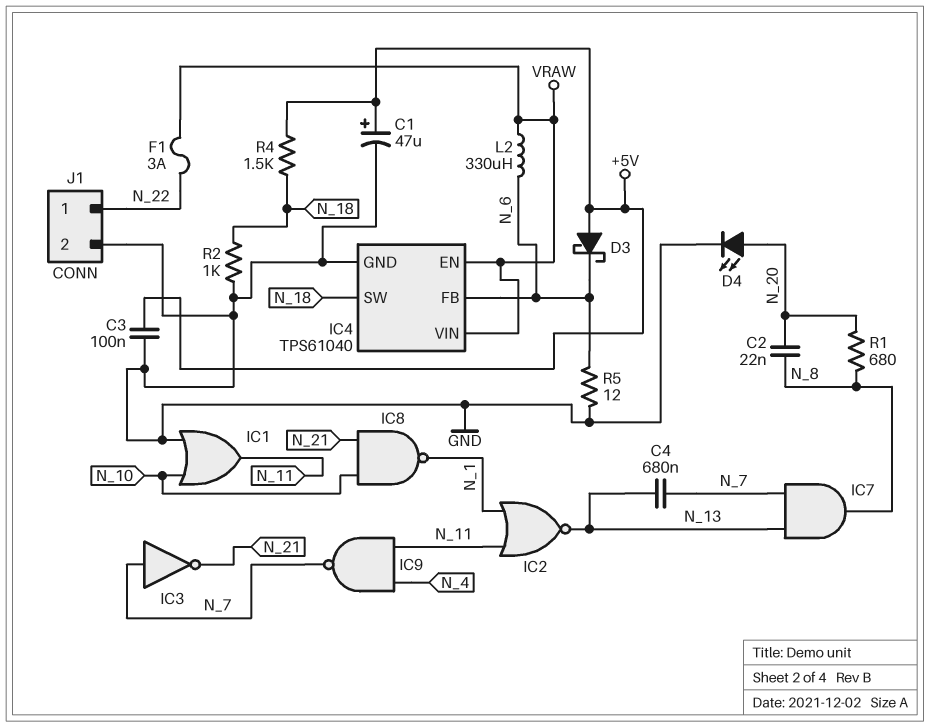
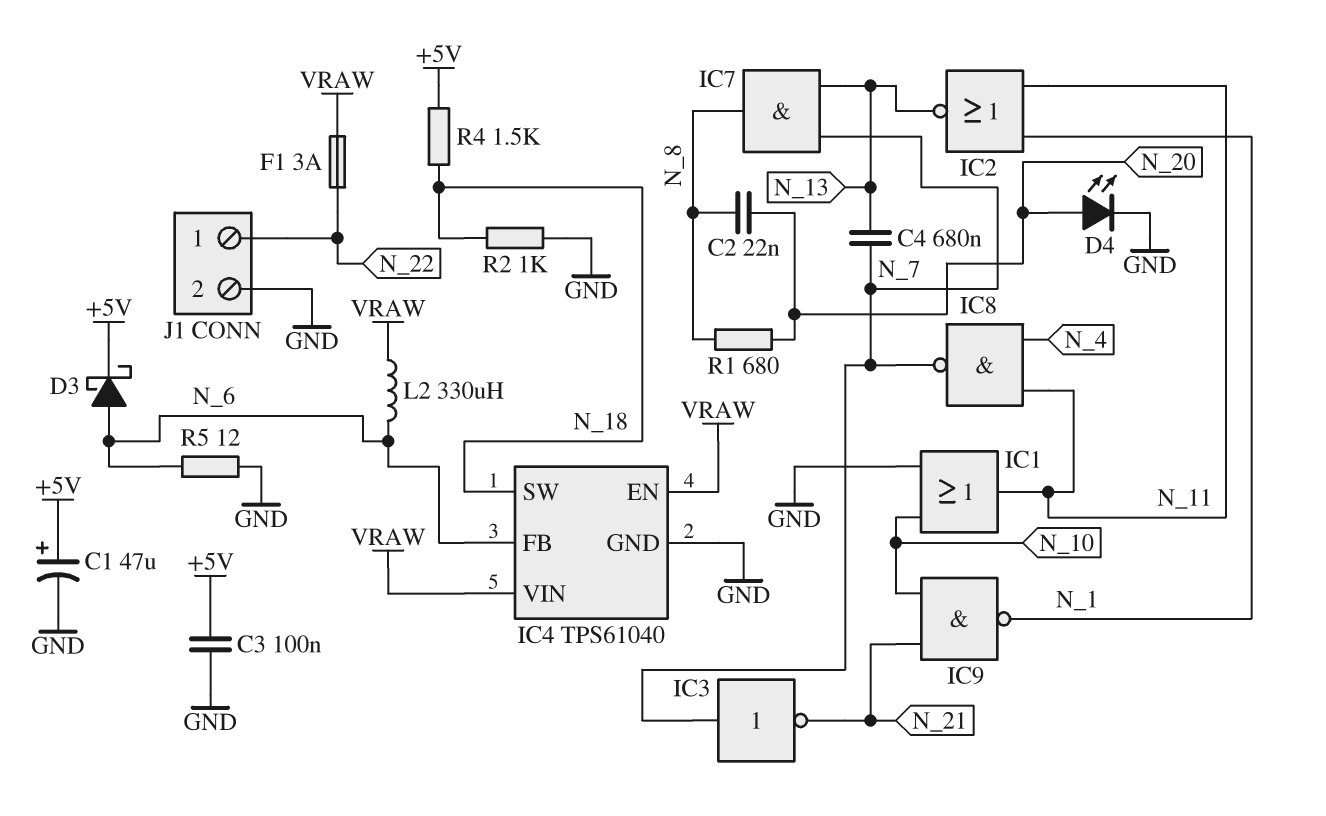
D3: schottky (A +5V, K N_6) -> schottky (A N_6, K +5V)
IC8: NAND (in N_10, in N_21, out N_1) -> NAND (in N_4, in N_11, out N_7)
IC9: NAND (in N_4, in N_11, out N_7) -> NAND (in N_10, in N_21, out N_1)

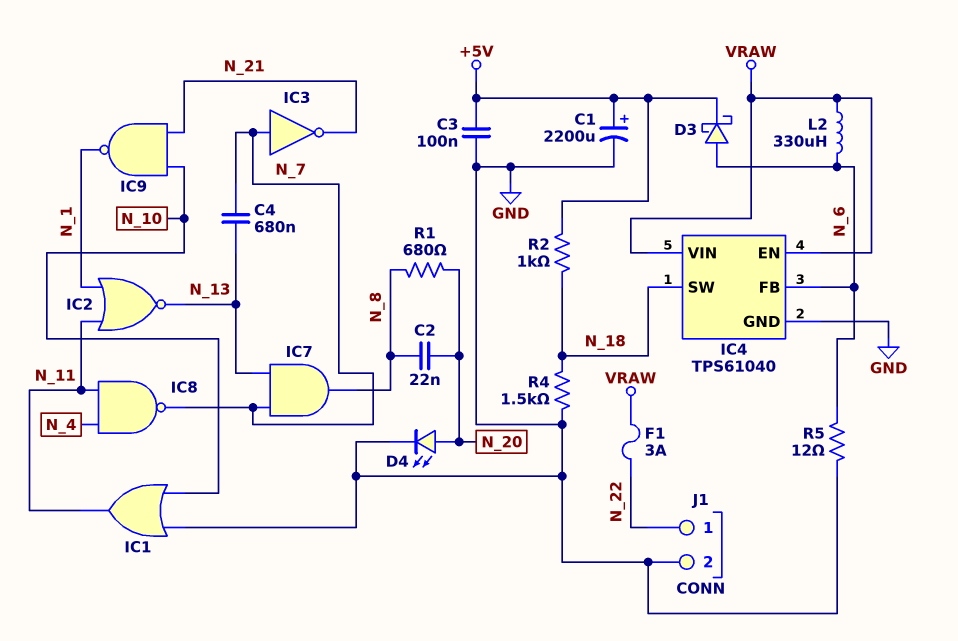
C1: 47uF (plus +5V, minus GND) -> 2200uF (plus +5V, minus GND)
R2: 1k (GND, N_18) -> 1k (+5V, N_18)
R4: 1.5k (+5V, N_18) -> 1.5k (GND, N_18)

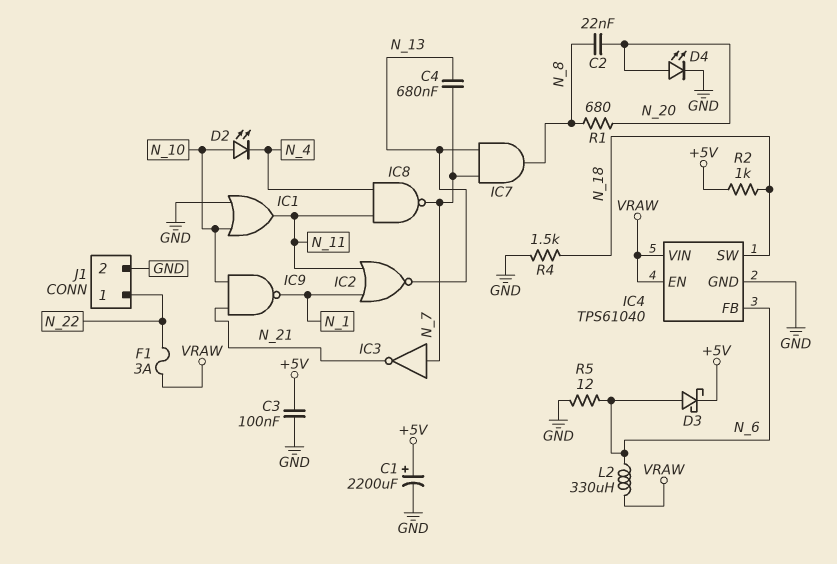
D2: none -> LED (A N_10, K N_4)

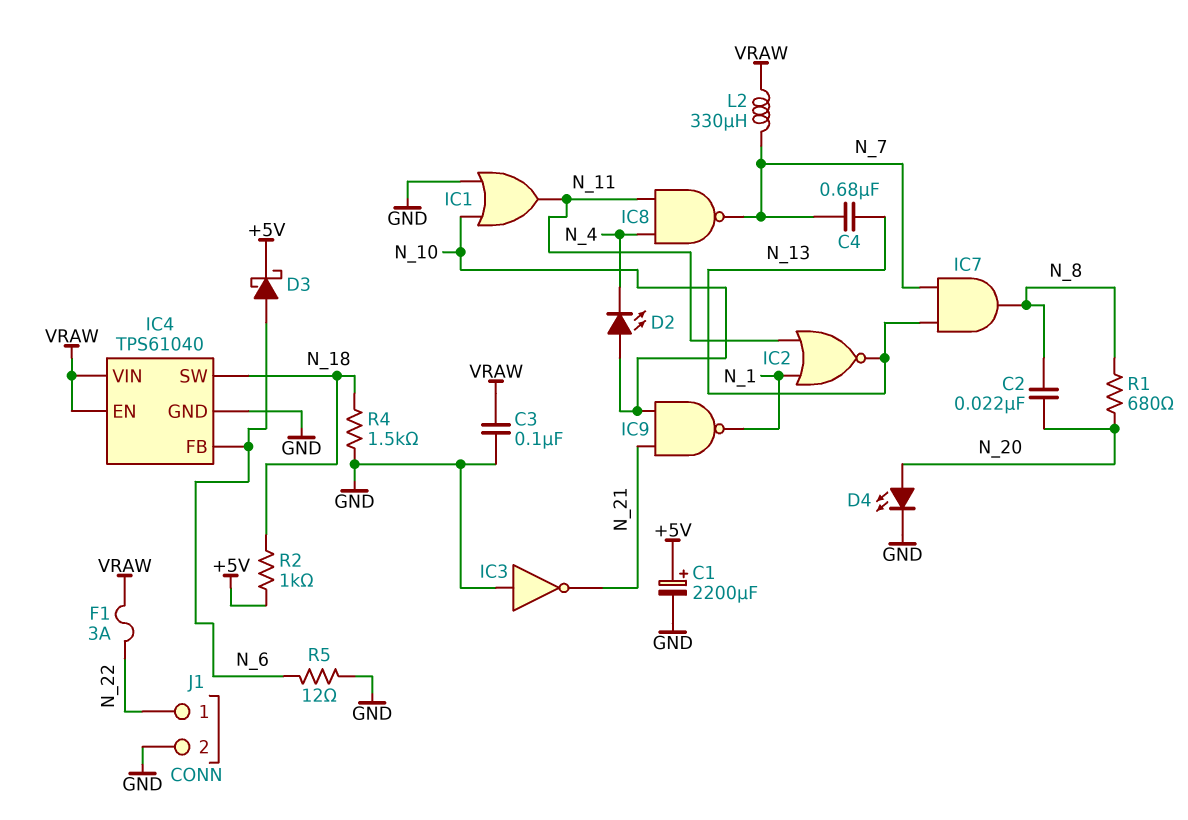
C3: 100nF (+5V, GND) -> 100nF (GND, VRAW)
IC3: NOT (in N_7, out N_21) -> NOT (in GND, out N_21)
L2: 330uH (N_6, VRAW) -> 330uH (N_7, VRAW)

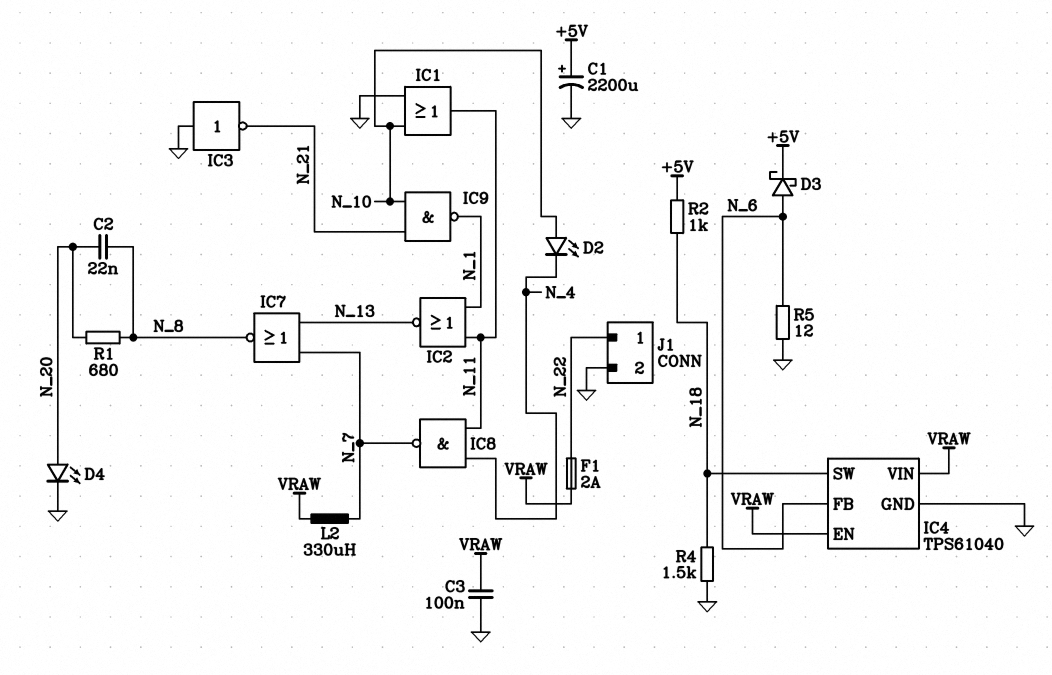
C4: 680nF (N_7, N_13) -> none
F1: 3A (N_22, VRAW) -> 2A (N_22, VRAW)
IC7: AND (in N_7, in N_13, out N_8) -> NOR (in N_7, in N_13, out N_8)

